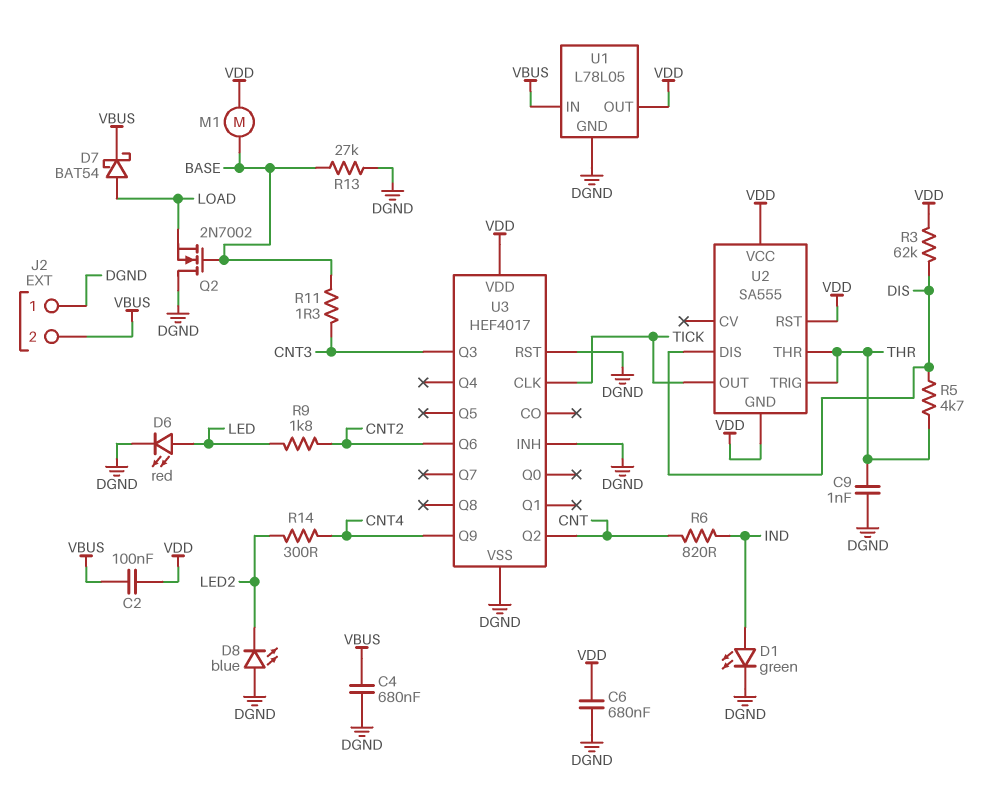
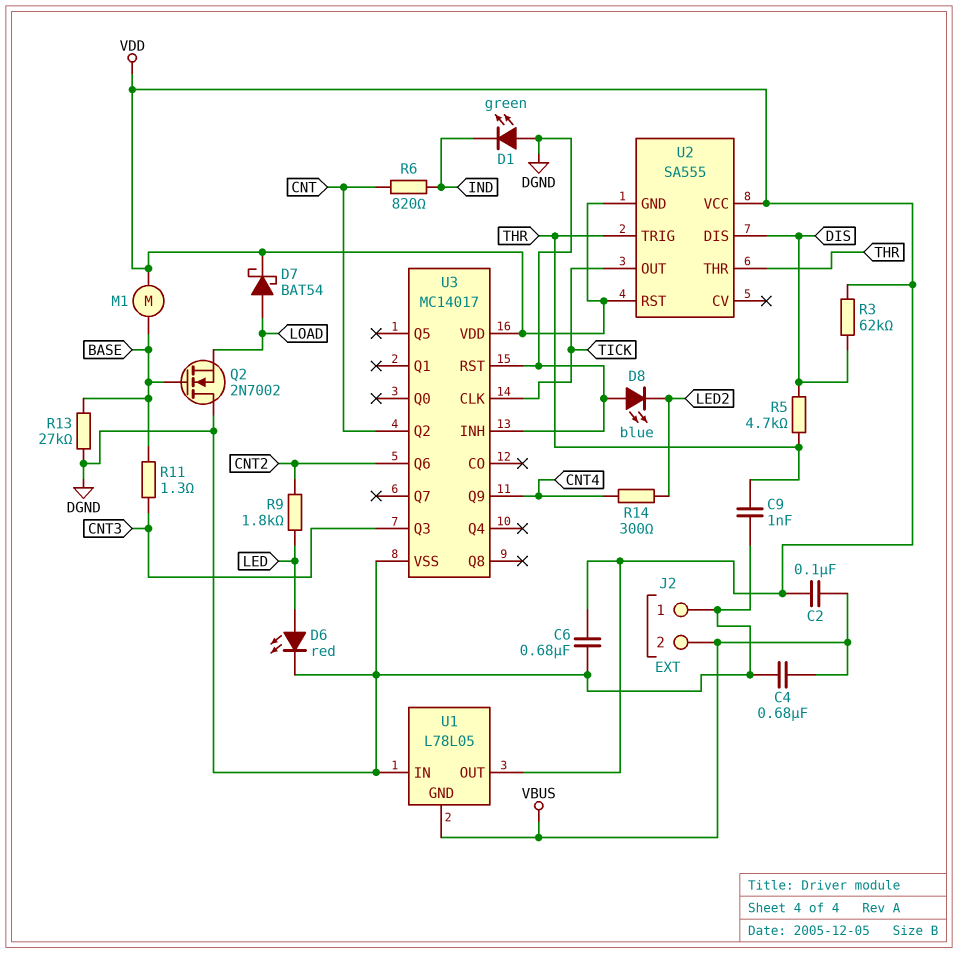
D1: LED green (A IND, K DGND) -> LED green (A DGND, K IND)
D7: schottky BAT54 (A LOAD, K VBUS) -> schottky BAT54 (A LOAD, K VDD)
U1 pin GND: DGND -> VBUS
U1 pin IN: VBUS -> DGND
U3: HEF4017 -> MC14017

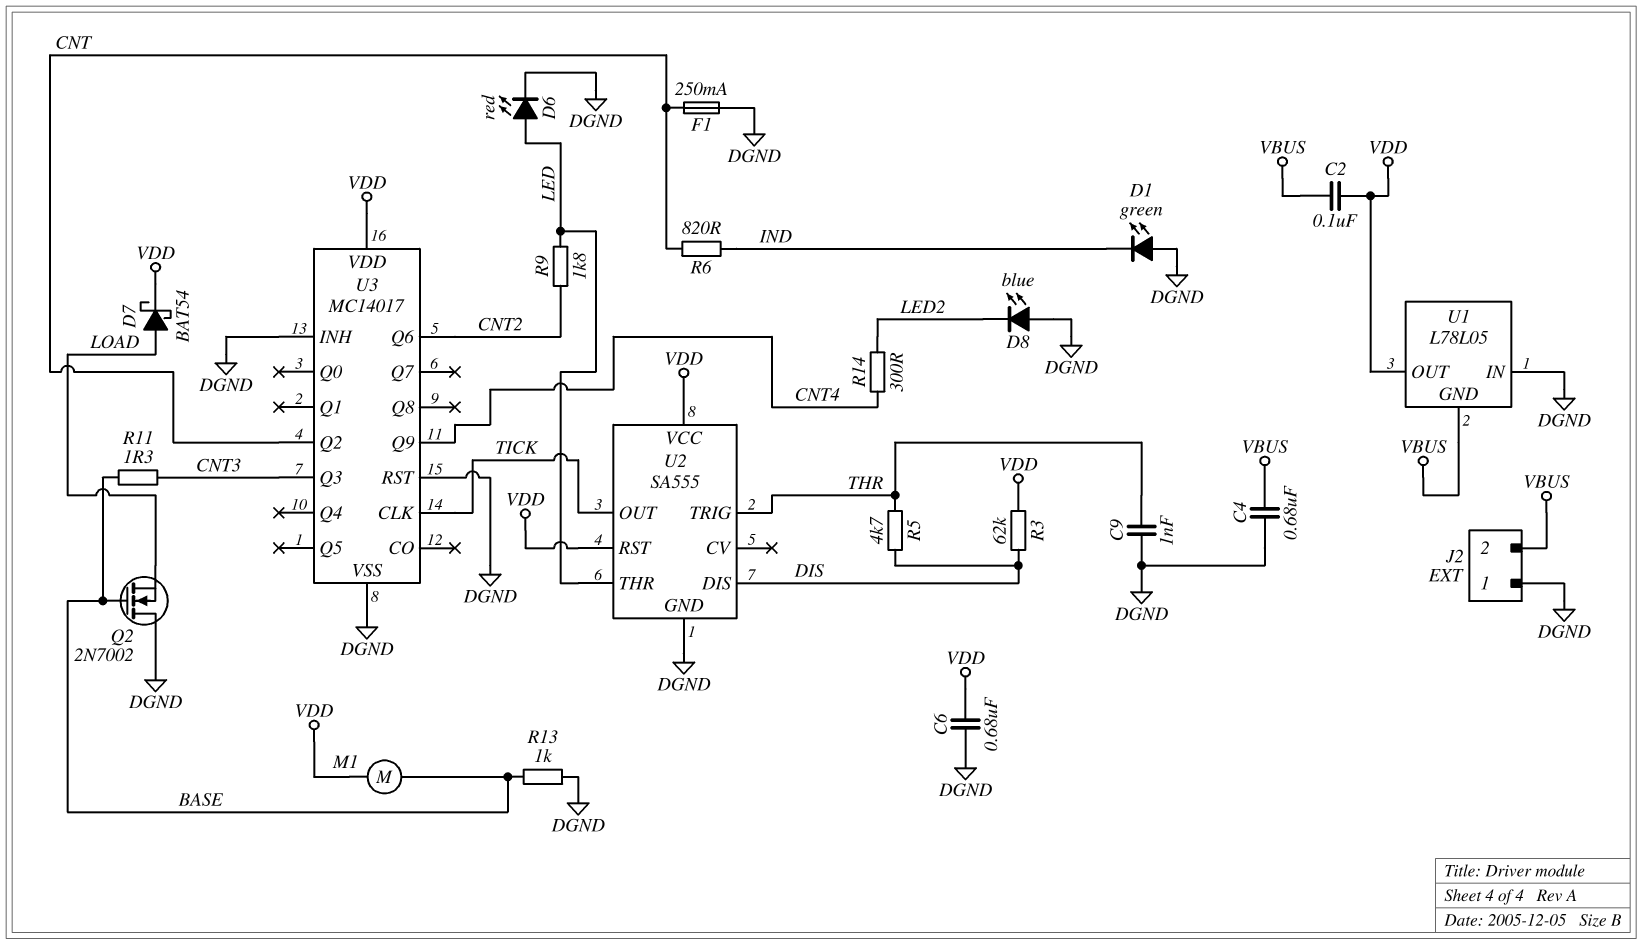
F1: none -> 250mA (CNT, DGND)
R13: 27k (BASE, DGND) -> 1k (BASE, DGND)
U2 pin GND: VDD -> DGND
U2 pin THR: THR -> LED

